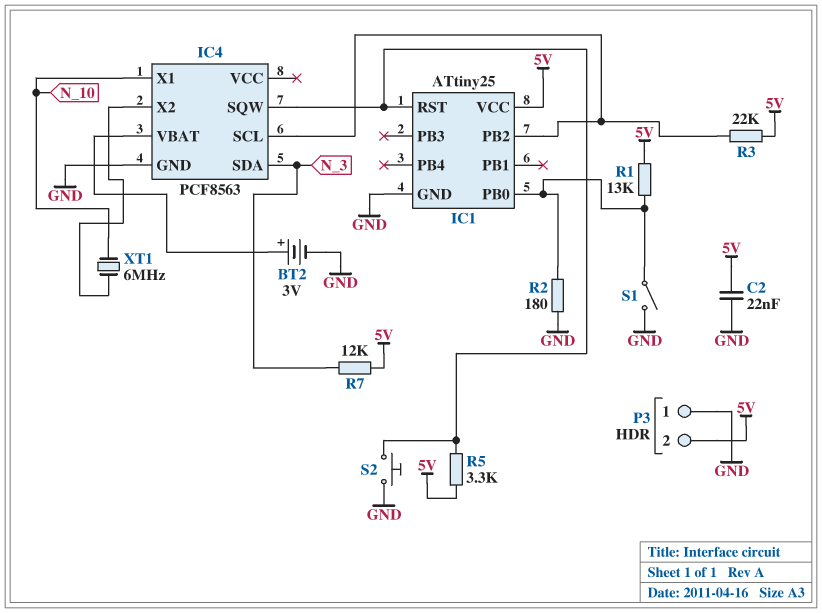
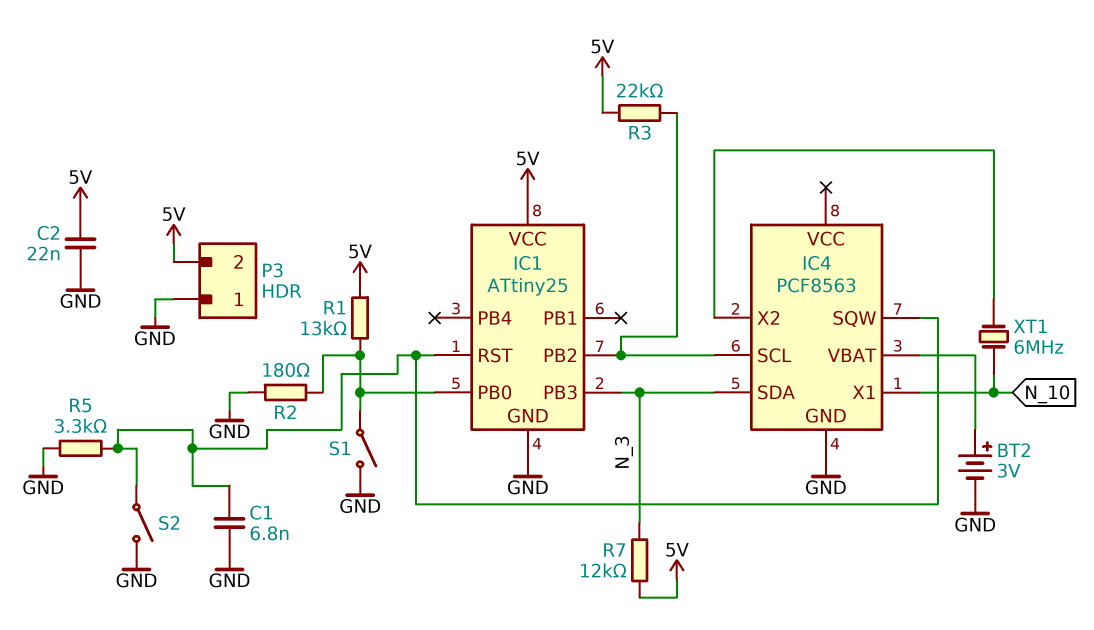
C1: none -> 6.8nF (GND, IC1/RST)
IC1 pin PB3: none -> N_3
R5: 3.3k (5V, IC1/RST) -> 3.3k (GND, IC1/RST)
S2: button (GND, IC1/RST) -> switch (GND, IC1/RST)

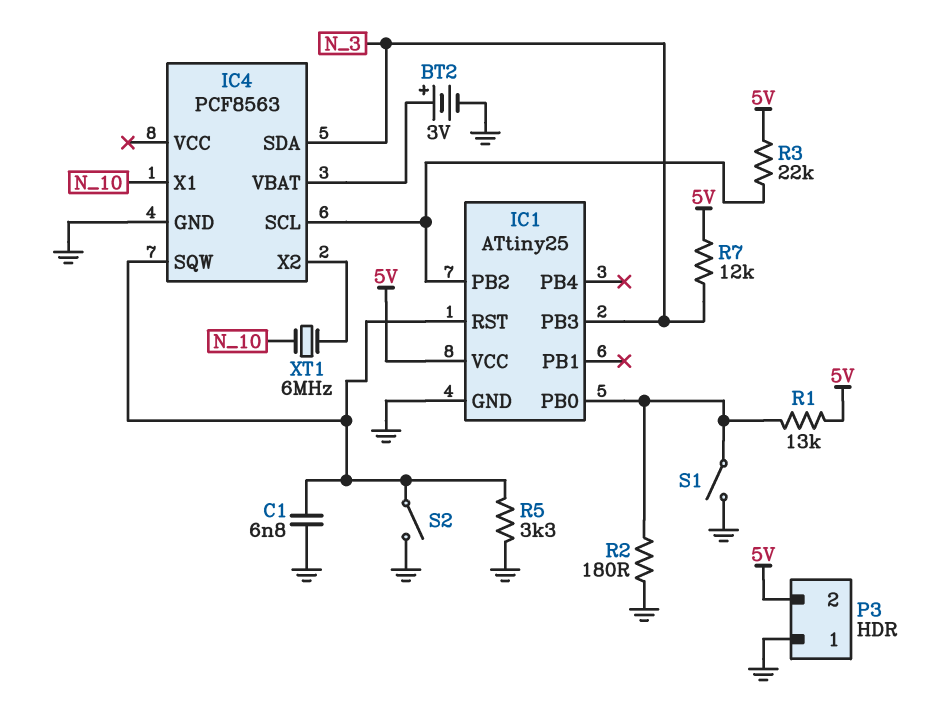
C2: 22nF (5V, GND) -> none

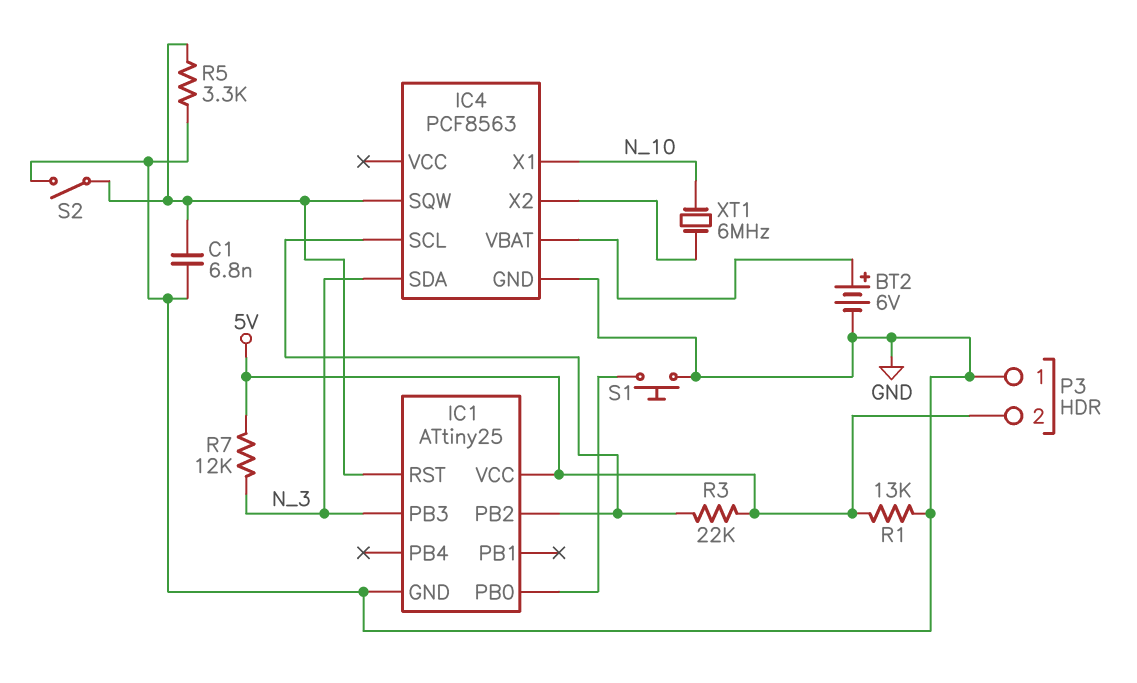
BT2: 3V (plus IC4/VBAT, minus GND) -> 6V (plus IC4/VBAT, minus GND)
R1: 13k (5V, IC1/PB0) -> 13k (5V, GND)
R2: 180 (GND, IC1/PB0) -> none
S1: switch (GND, IC1/PB0) -> button (GND, IC1/PB0)

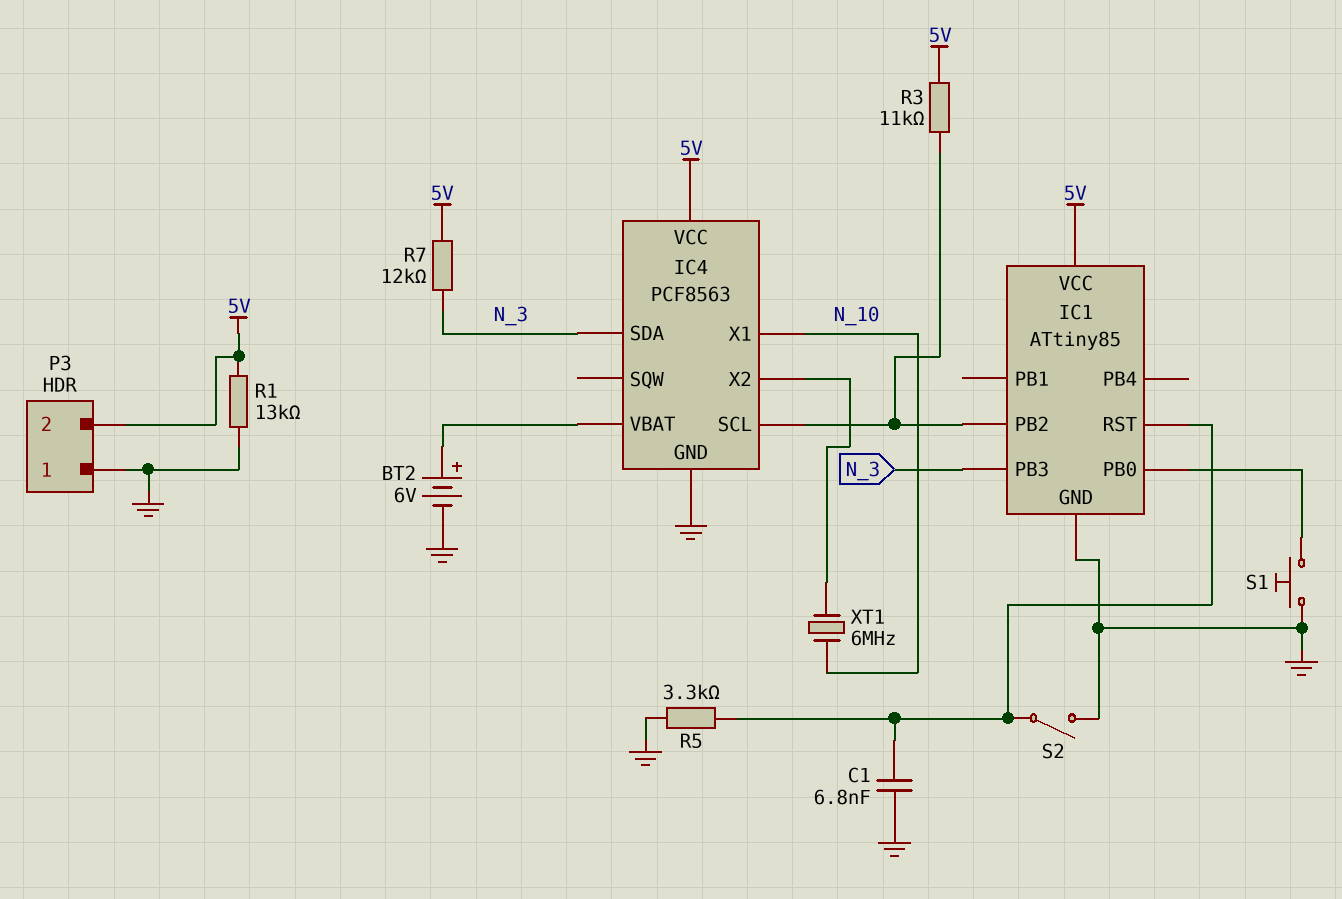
IC1: ATtiny25 -> ATtiny85
IC4 pin SQW: IC1/RST -> none
IC4 pin VCC: none -> 5V
R3: 22k (5V, IC1/PB2) -> 11k (5V, IC1/PB2)

